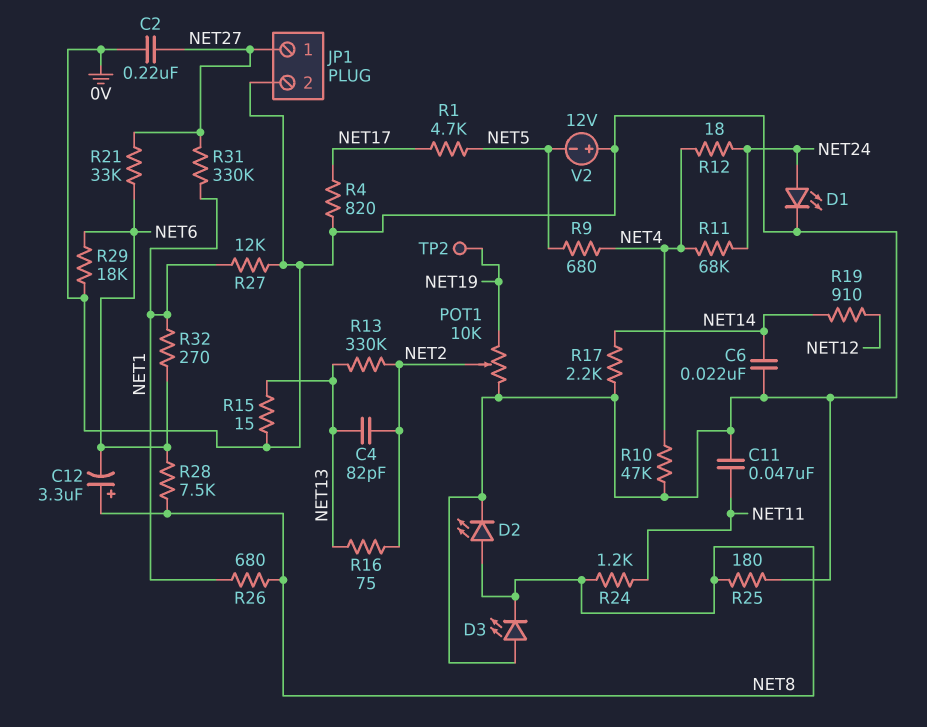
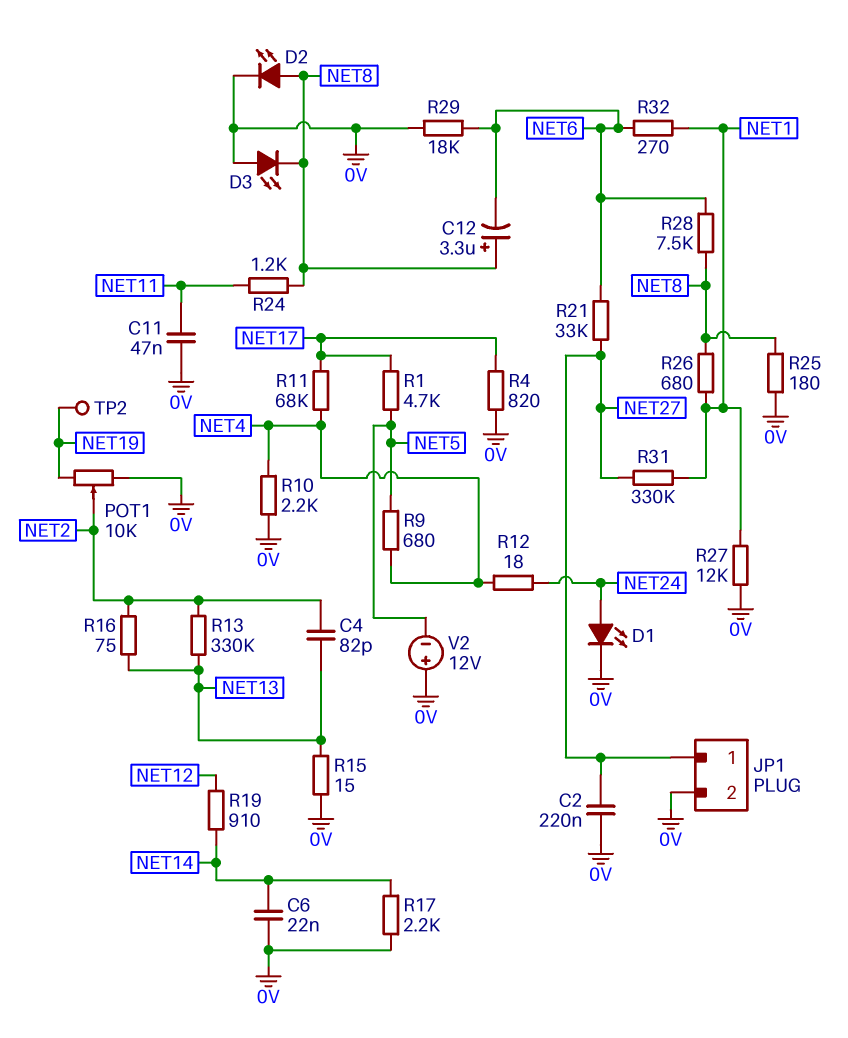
R10: 47k (0V, NET4) -> 2.2k (0V, NET4)
R11: 68k (NET4, NET24) -> 68k (NET4, NET17)

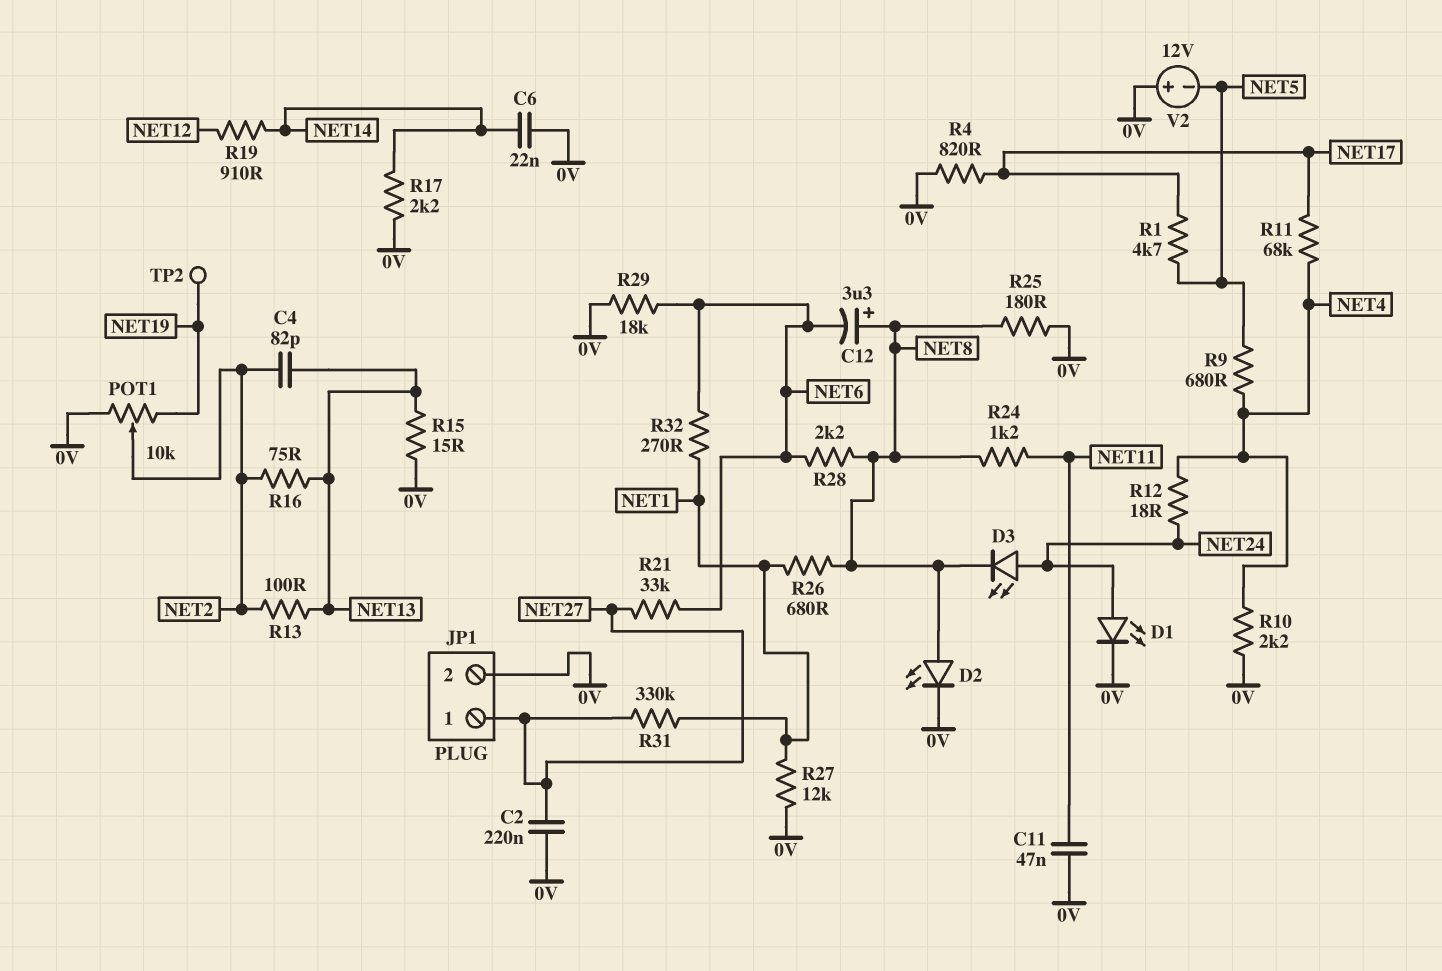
D3: LED (A 0V, K NET8) -> LED (A NET24, K NET8)
R13: 330k (NET2, NET13) -> 100 (NET2, NET13)
R28: 7.5k (NET6, NET8) -> 2.2k (NET6, NET8)

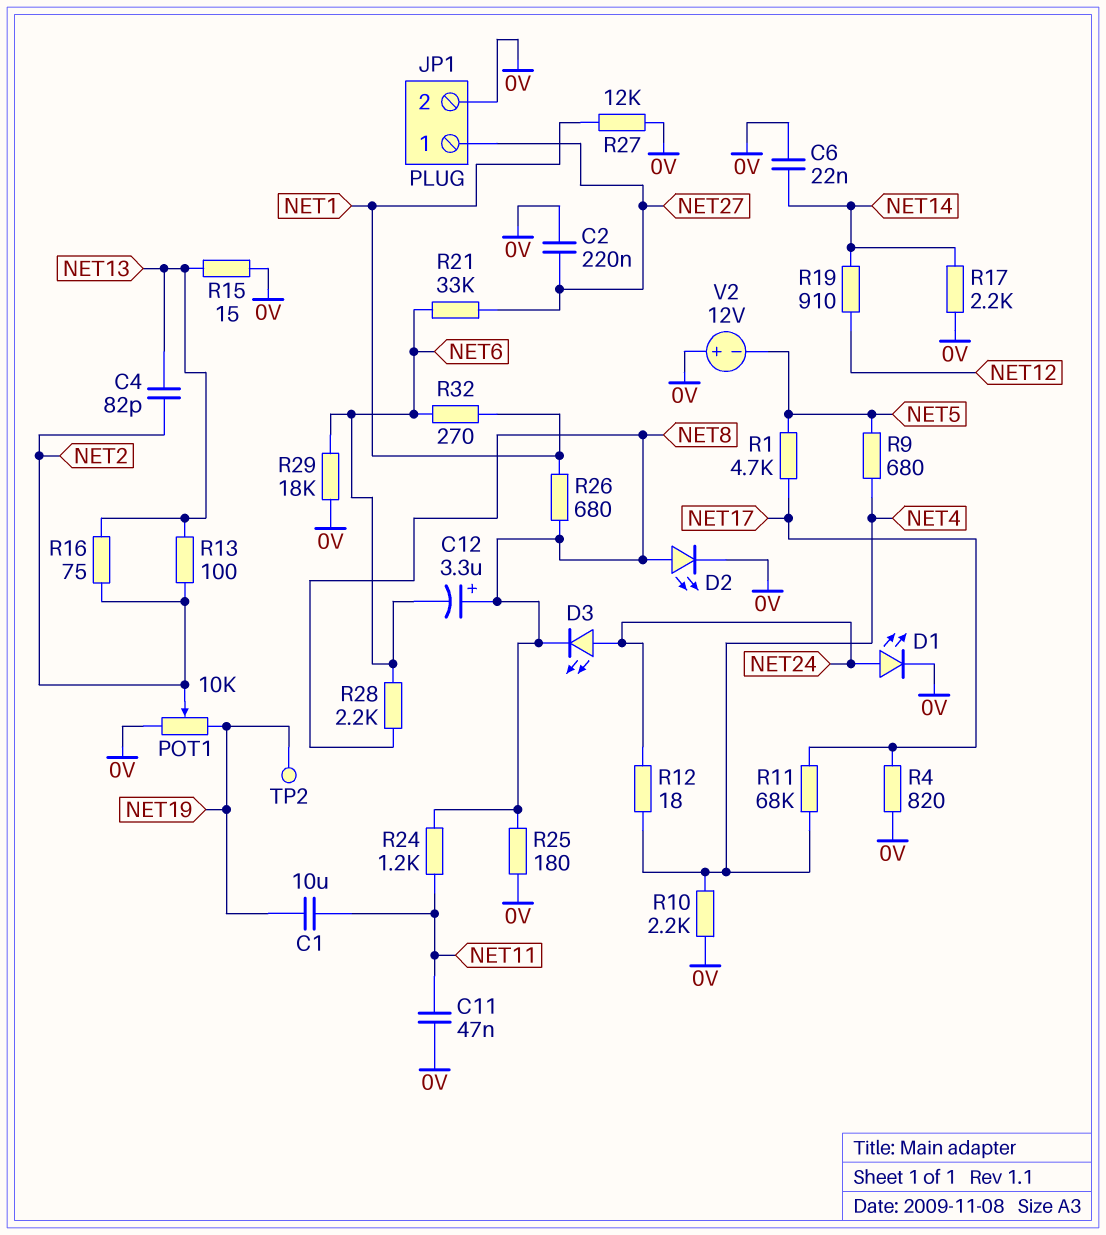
C1: none -> 10uF (NET11, NET19)
R31: 330k (NET1, NET27) -> none

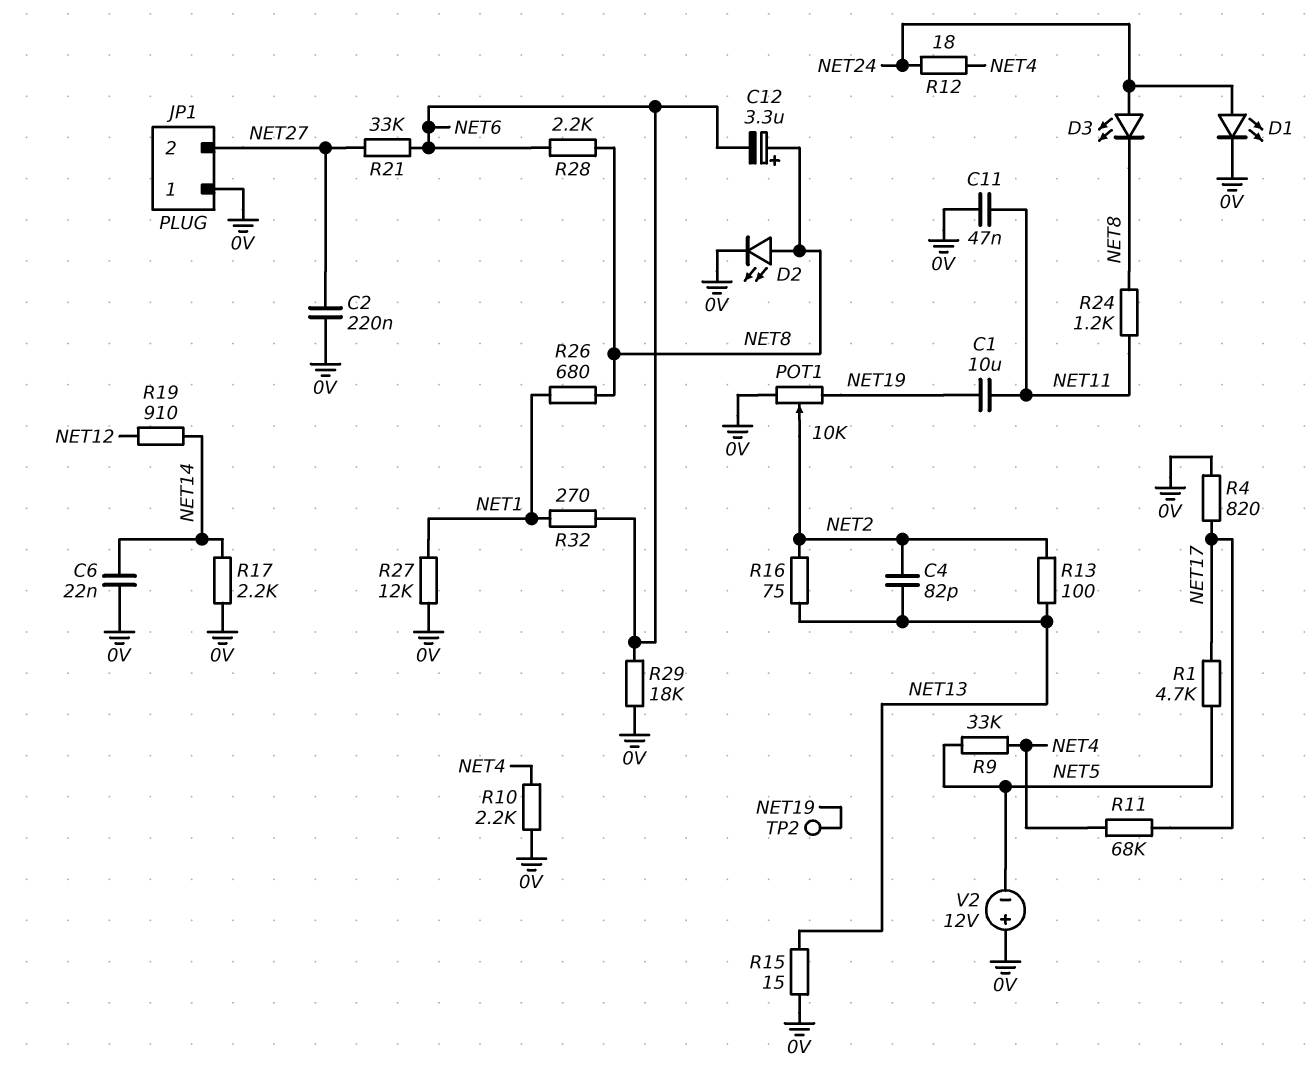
JP1 pin 1: NET27 -> 0V
JP1 pin 2: 0V -> NET27
R9: 680 (NET4, NET5) -> 33k (NET4, NET5)
R25: 180 (0V, NET8) -> none

